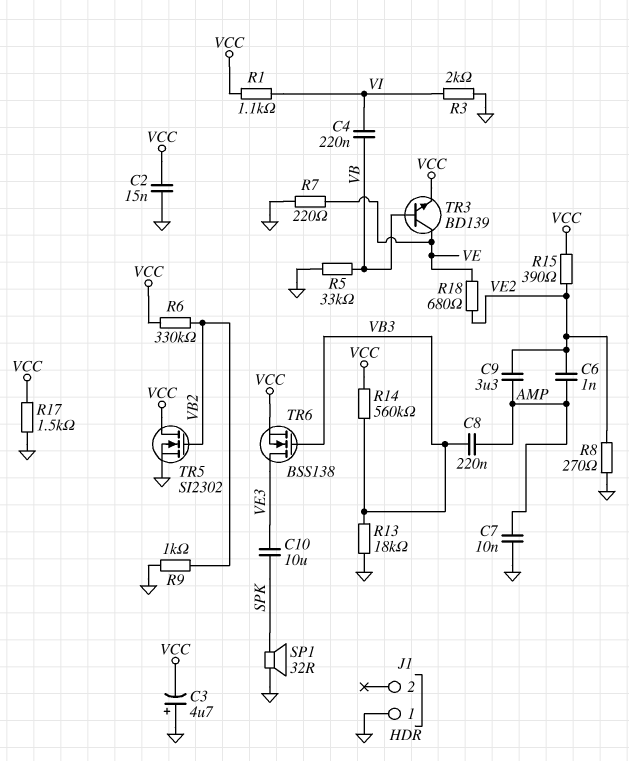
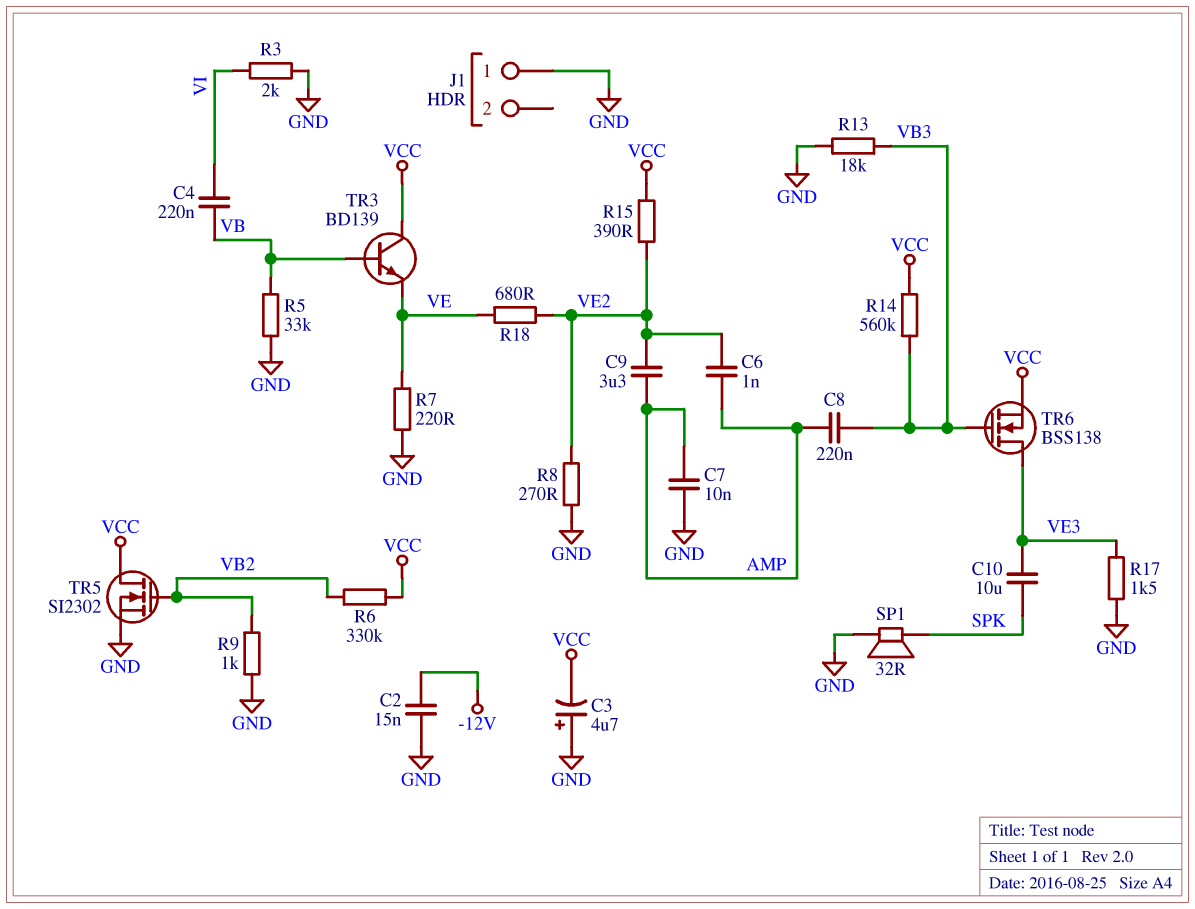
C2: 15nF (GND, VCC) -> 15nF (-12V, GND)
R1: 1.1k (VCC, VI) -> none
R17: 1.5k (GND, VCC) -> 1.5k (GND, VE3)
TR3: NPN BD139 (B VB, C VE, E VCC) -> NPN BD139 (B VB, C VCC, E VE)

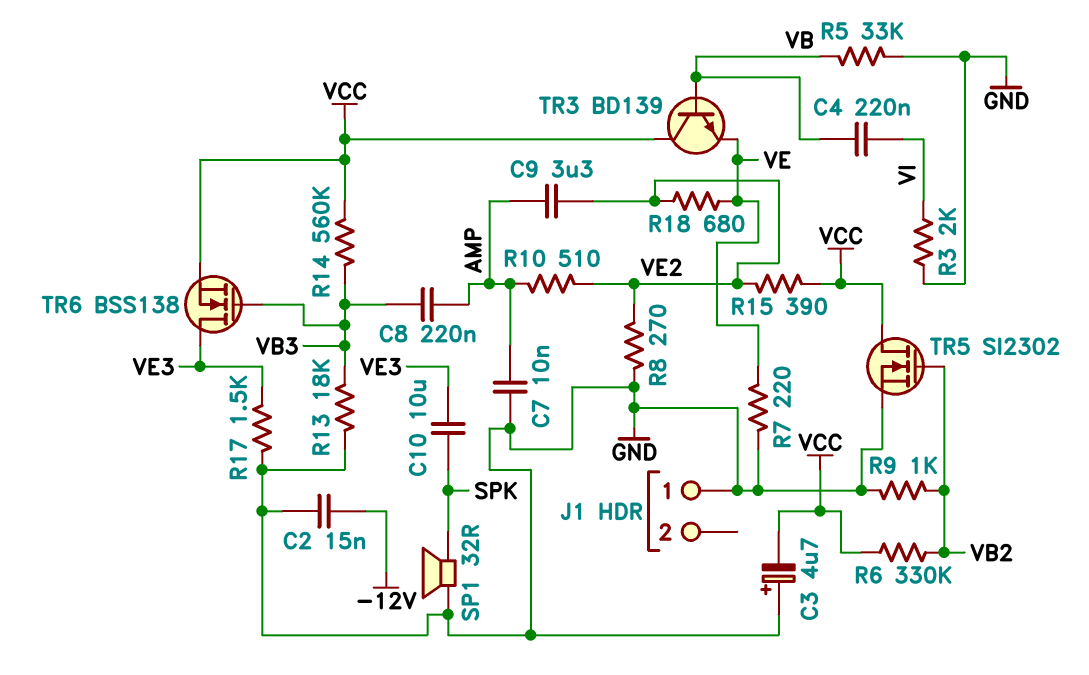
C6: 1nF (AMP, VE2) -> none
R10: none -> 510 (AMP, VE2)

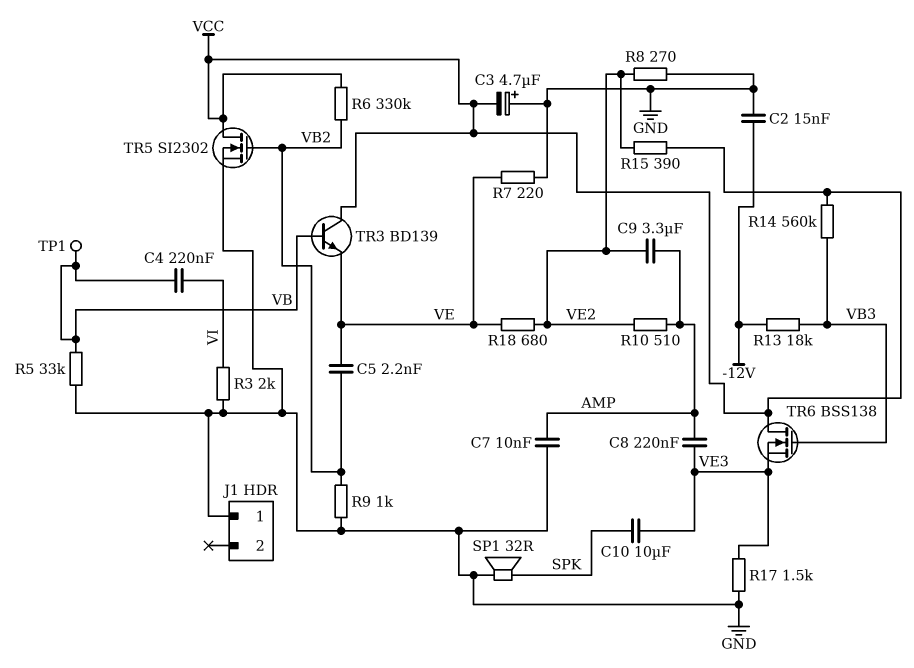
C5: none -> 2.2nF (VB2, VE)
C8: 220nF (AMP, VB3) -> 220nF (AMP, VE3)
R13: 18k (GND, VB3) -> 18k (-12V, VB3)
TP1: none -> test point (VB)
TR6: NMOS BSS138 (G VB3, D VE3, S VCC) -> NMOS BSS138 (G VB3, D VCC, S VE3)

